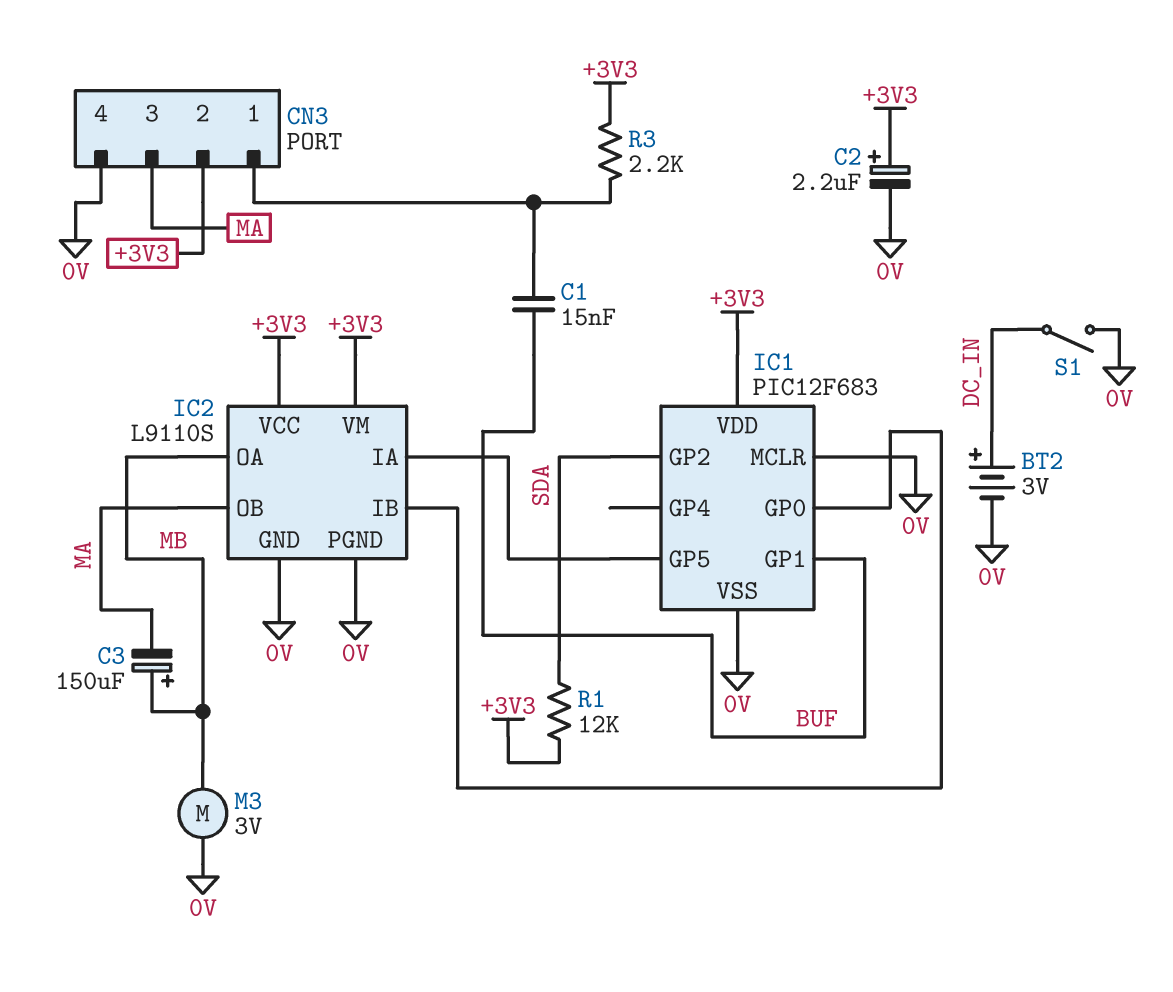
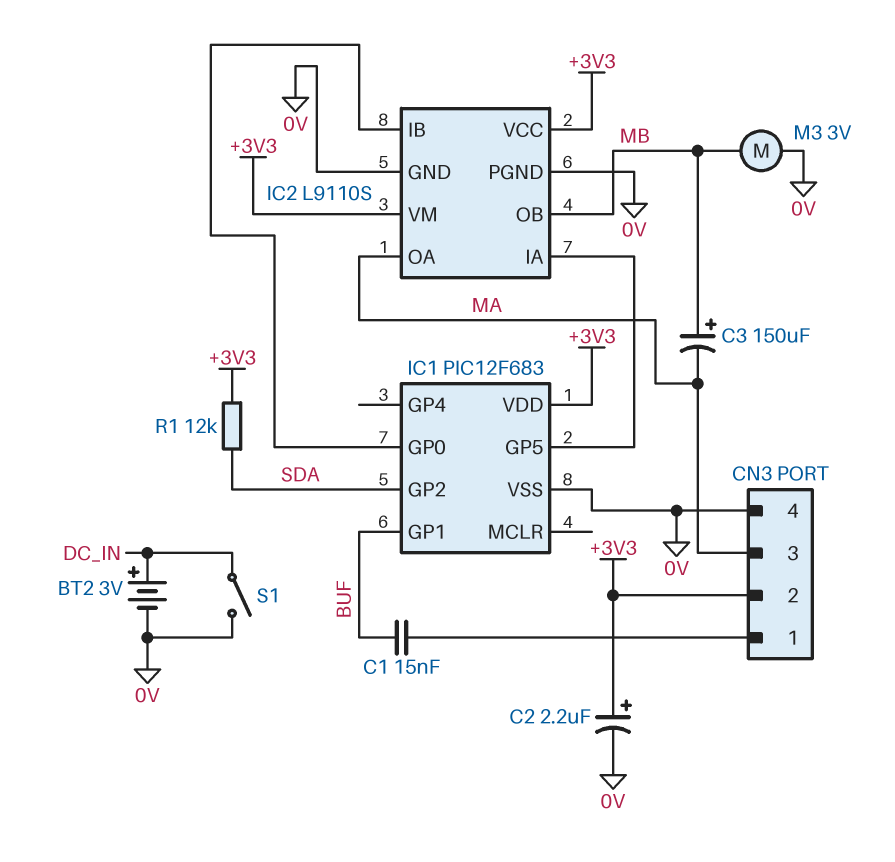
IC1 pin MCLR: 0V -> none
IC2 pin OA: MB -> MA
IC2 pin OB: MA -> MB
R3: 2.2k (+3V3, CN3/1) -> none

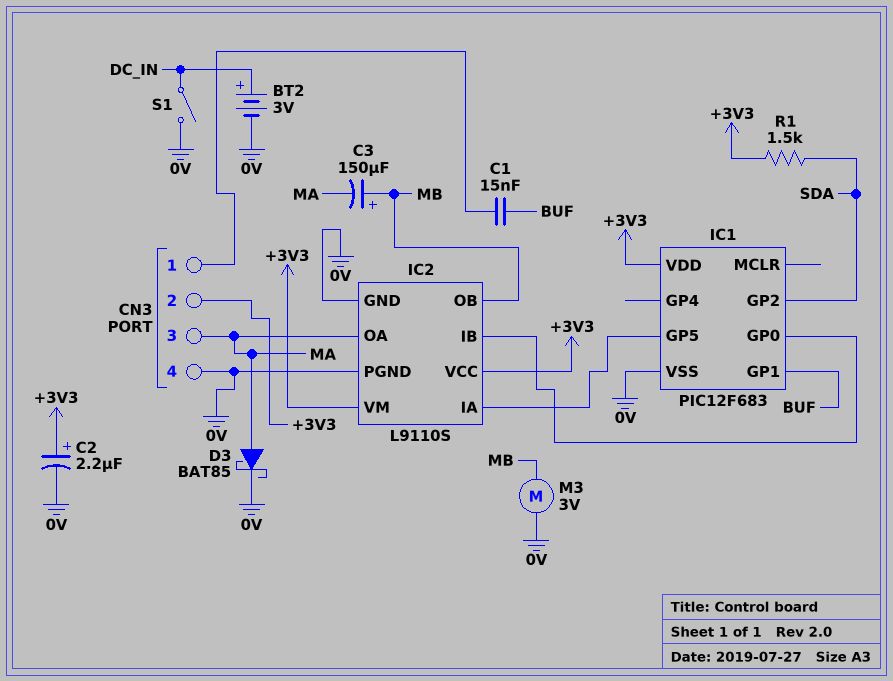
D3: none -> schottky BAT85 (A MA, K 0V)
R1: 12k (+3V3, SDA) -> 1.5k (+3V3, SDA)

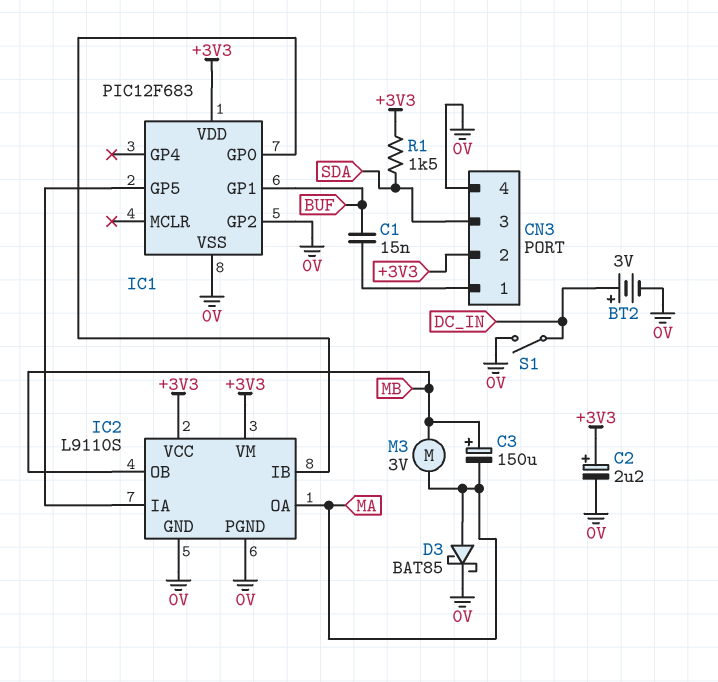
CN3 pin 3: MA -> SDA
IC1 pin GP2: SDA -> 0V
M3: motor 3V (0V, MB) -> motor 3V (MA, MB)

